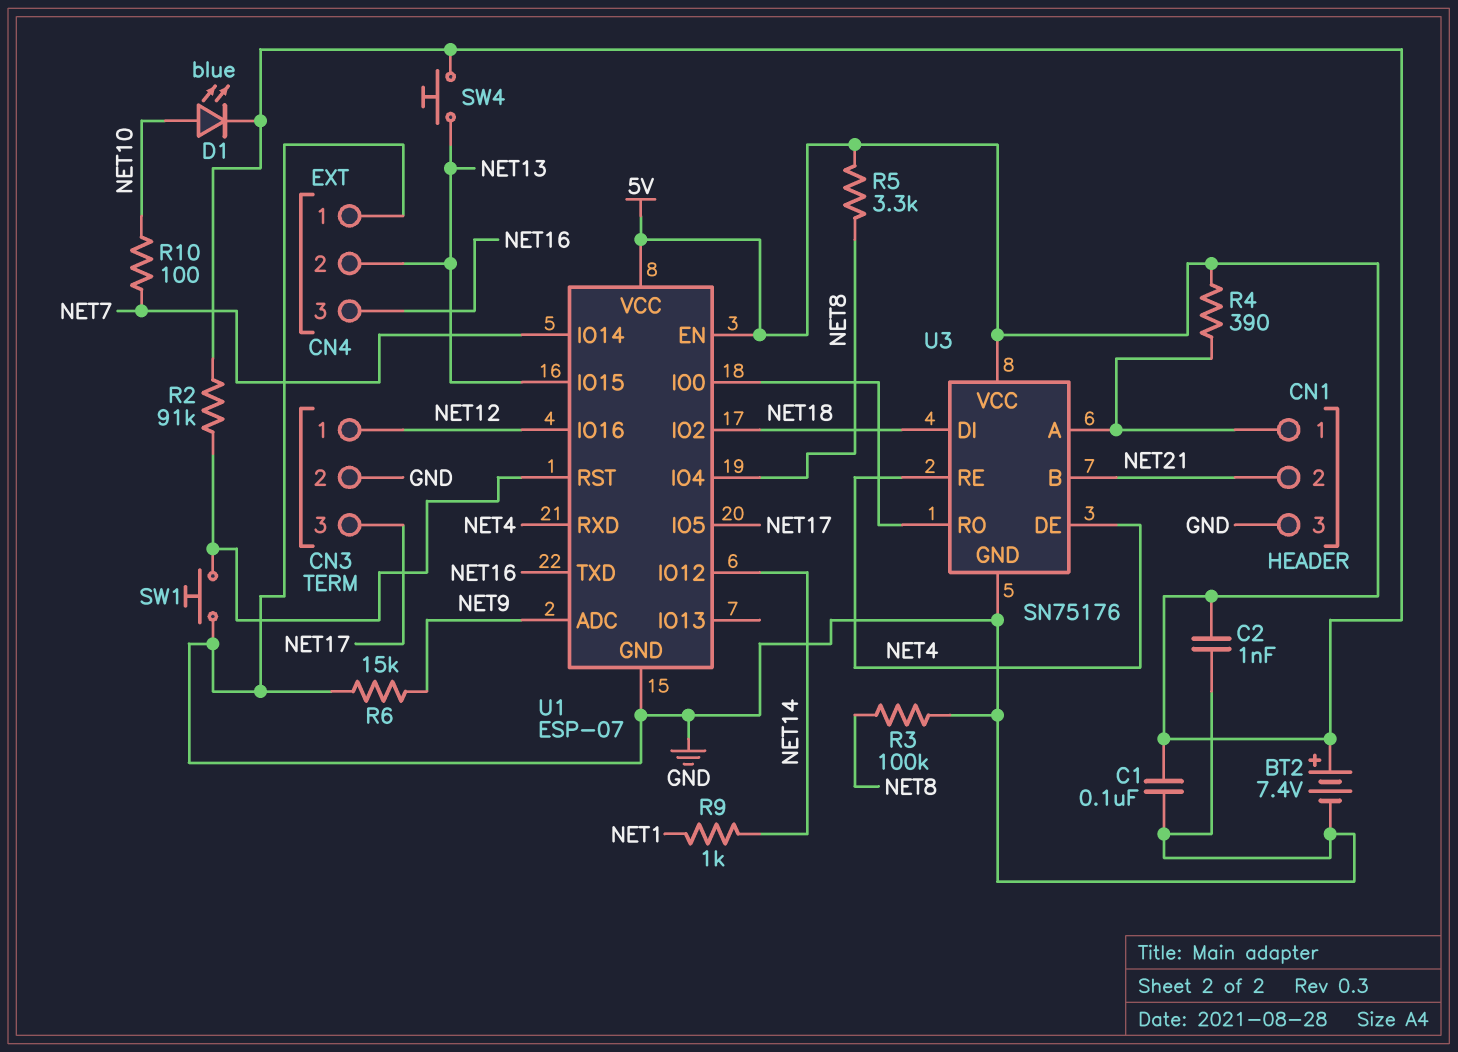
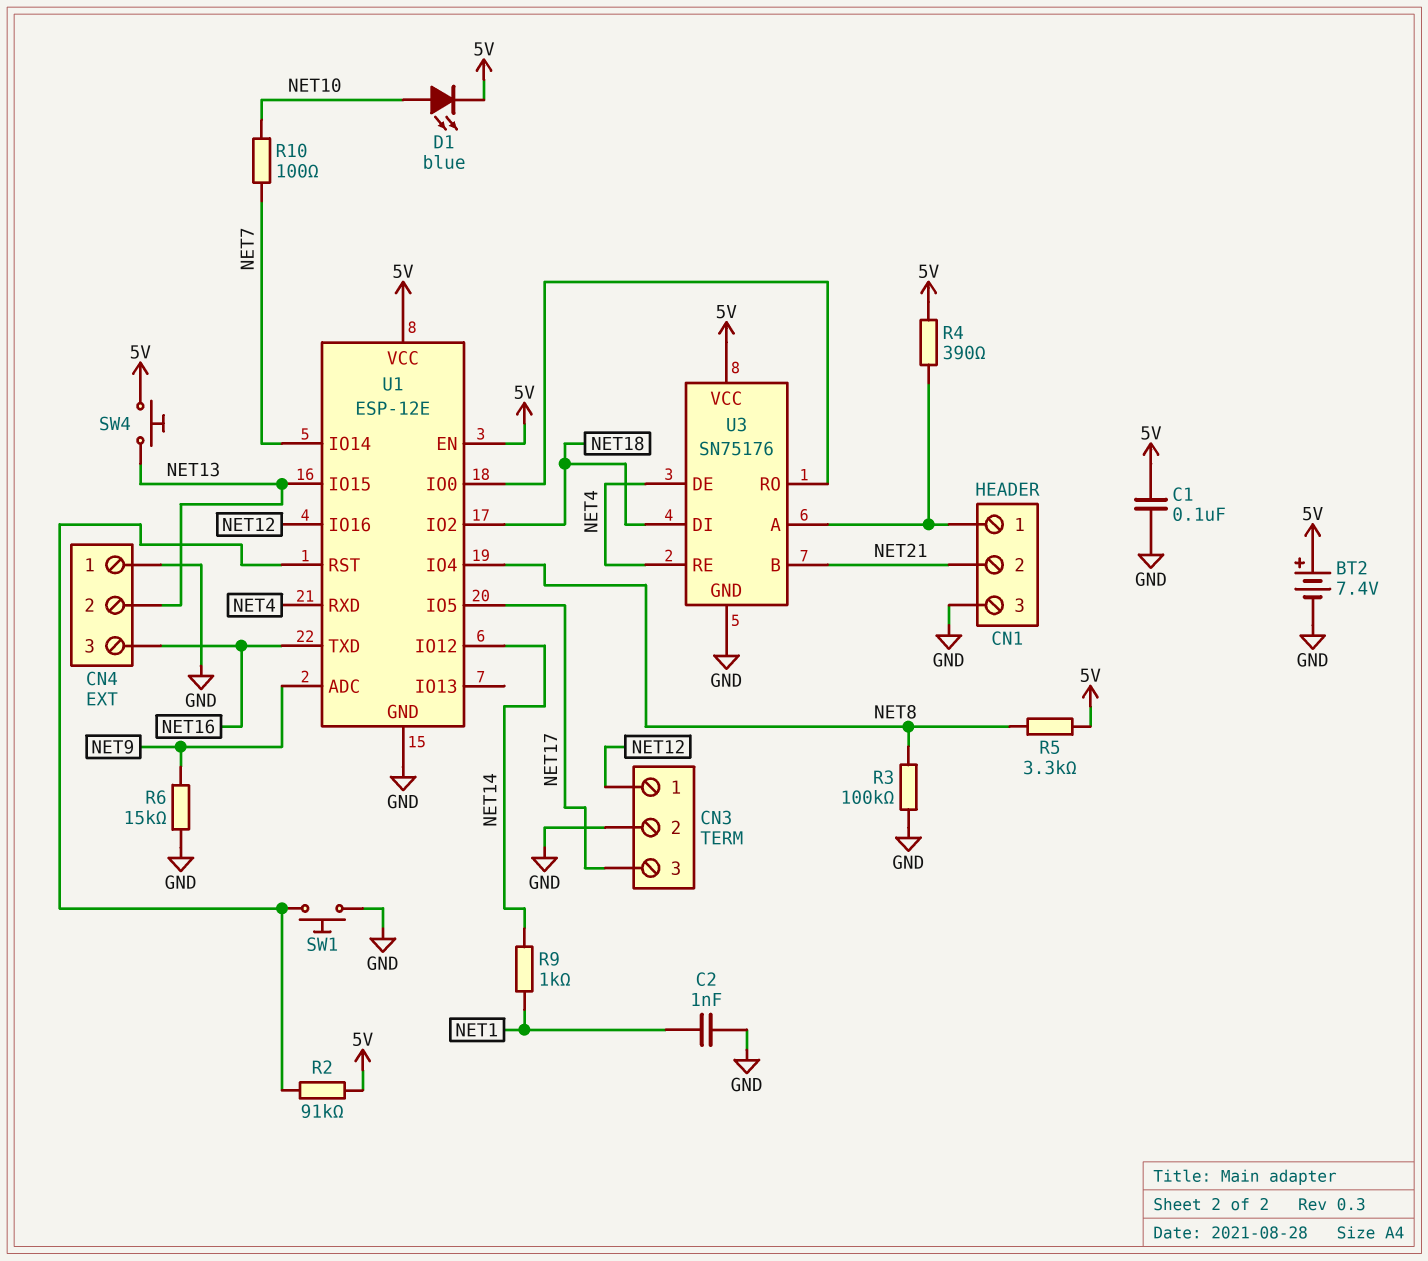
C2: 1nF (5V, GND) -> 1nF (GND, NET1)
U1: ESP-07 -> ESP-12E

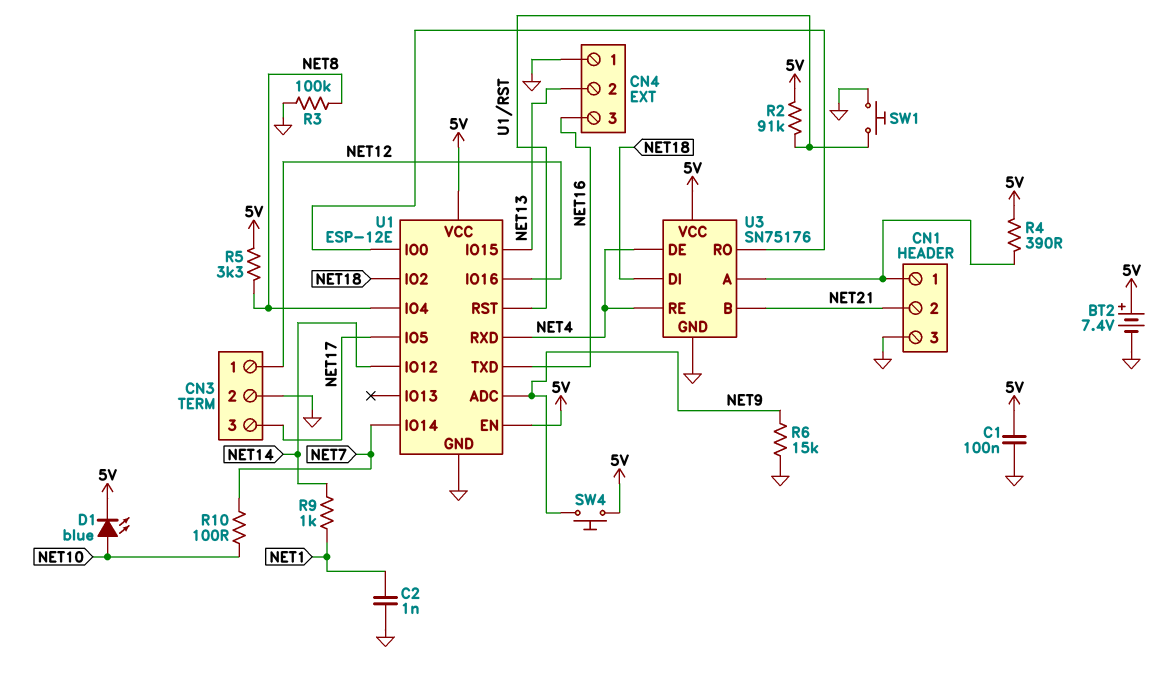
SW4: button (5V, NET13) -> button (5V, NET9)

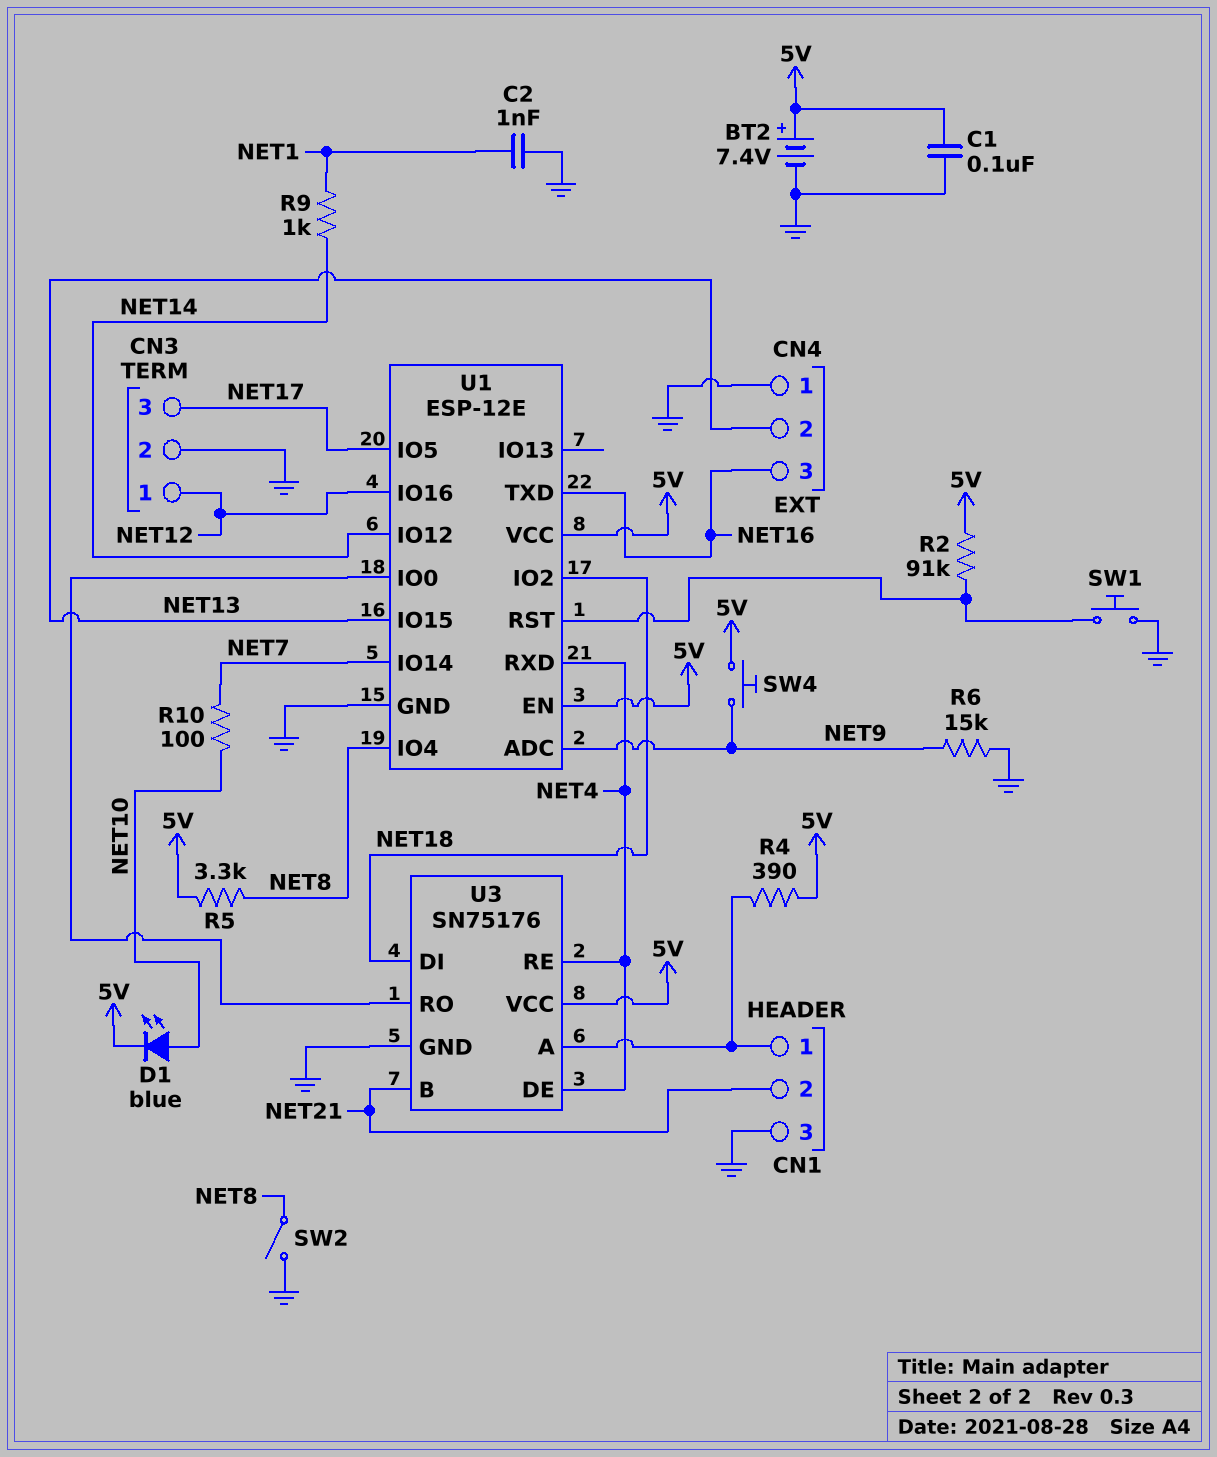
R3: 100k (GND, NET8) -> none
SW2: none -> switch (GND, NET8)

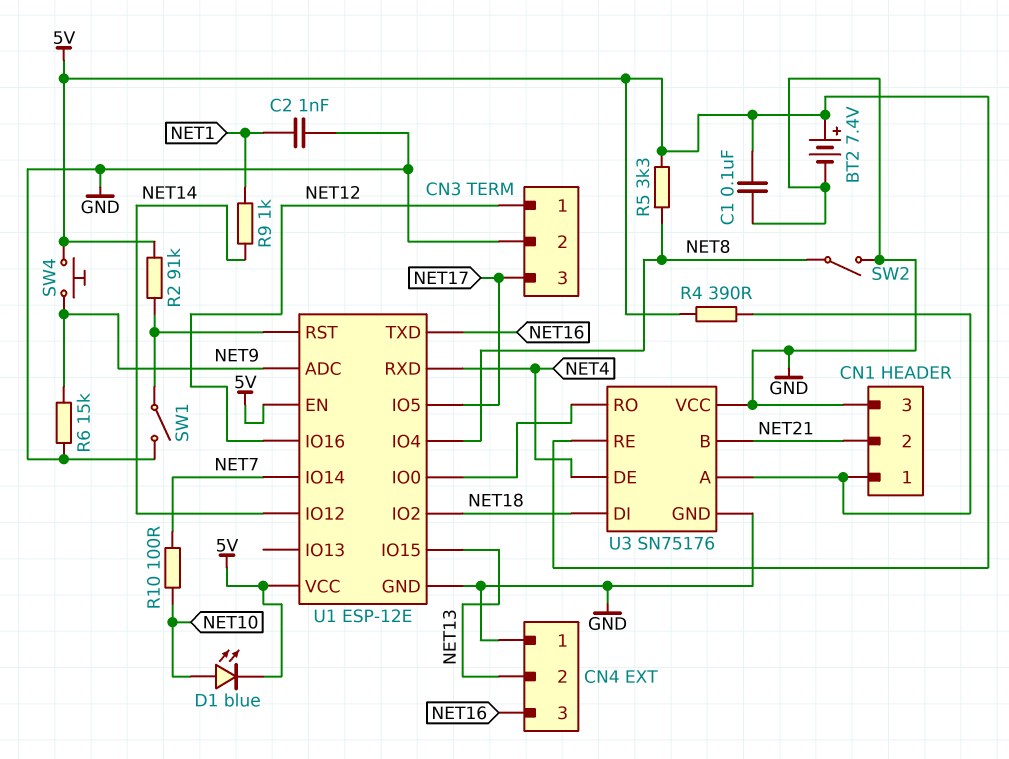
SW1: button (GND, U1/RST) -> switch (GND, U1/RST)
U3 pin RE: NET4 -> 5V
U3 pin VCC: 5V -> GND

